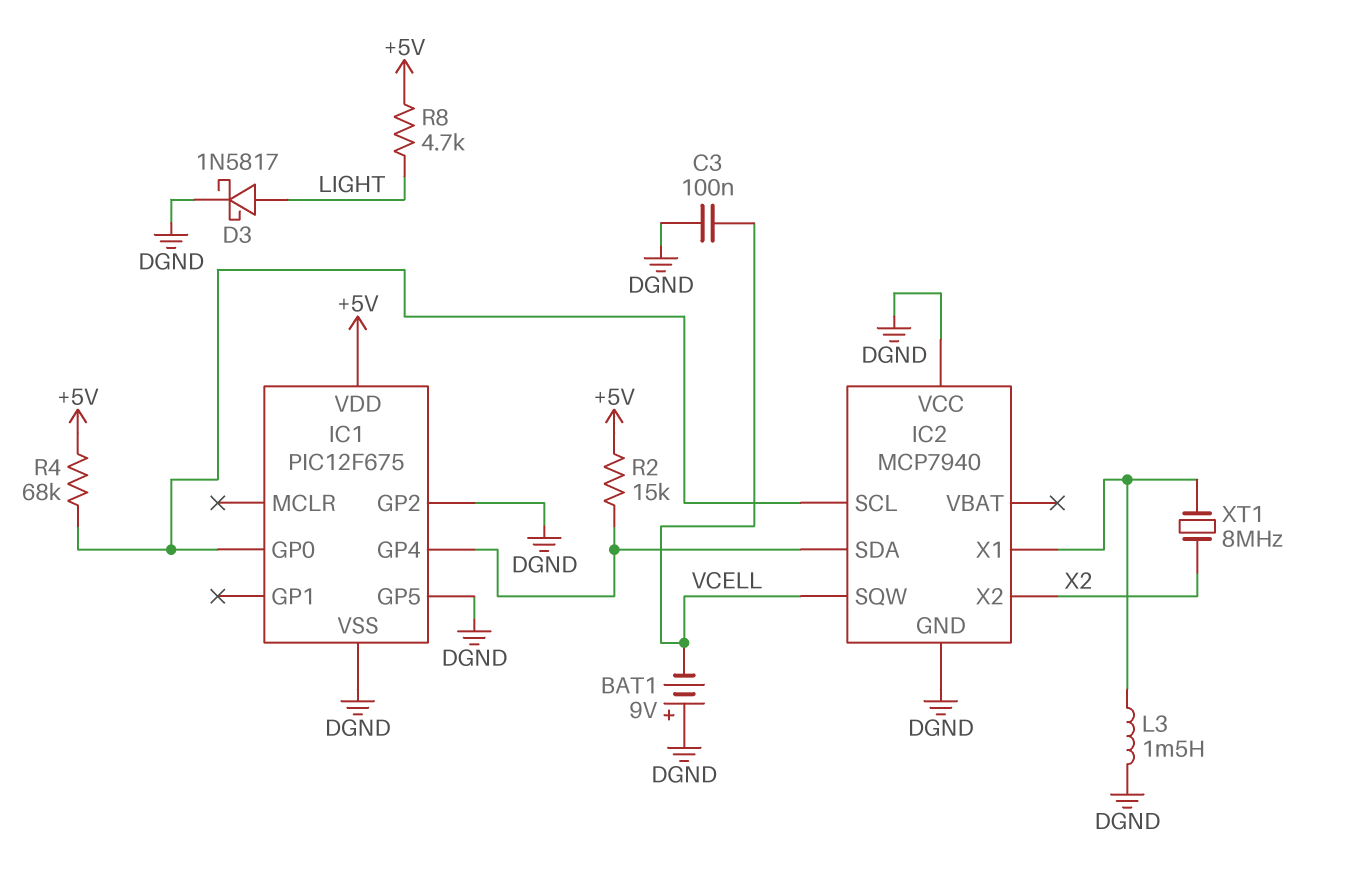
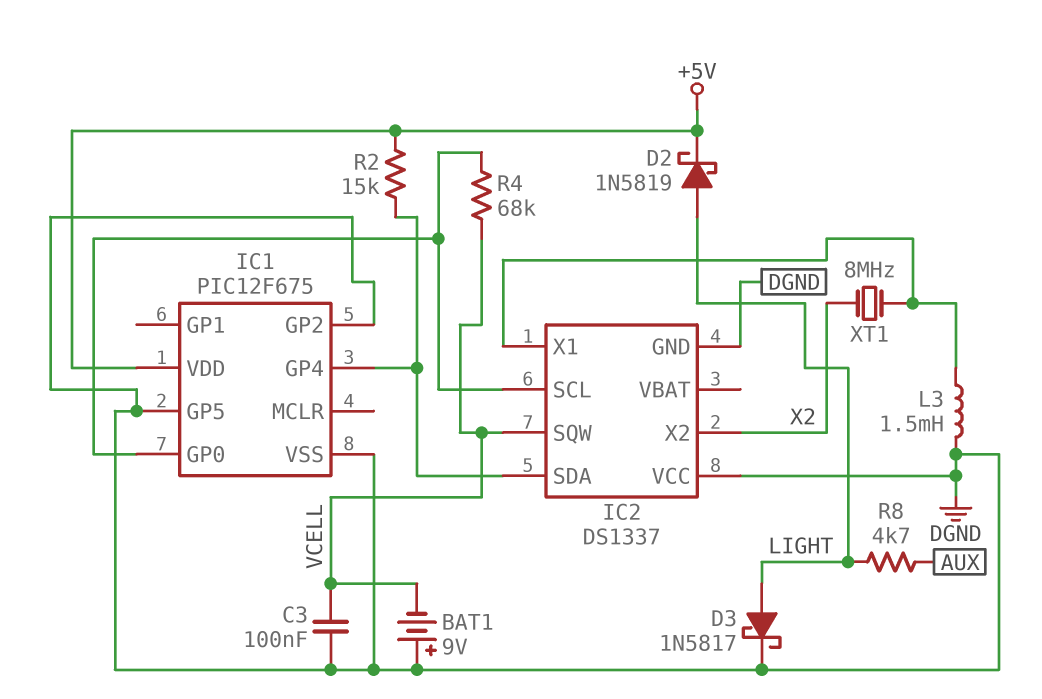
D2: none -> schottky 1N5819 (A LIGHT, K +5V)
IC2: MCP7940 -> DS1337
R4: 68k (+5V, IC1/GP0) -> 68k (IC1/GP0, VCELL)
R8: 4.7k (+5V, LIGHT) -> 4.7k (AUX, LIGHT)

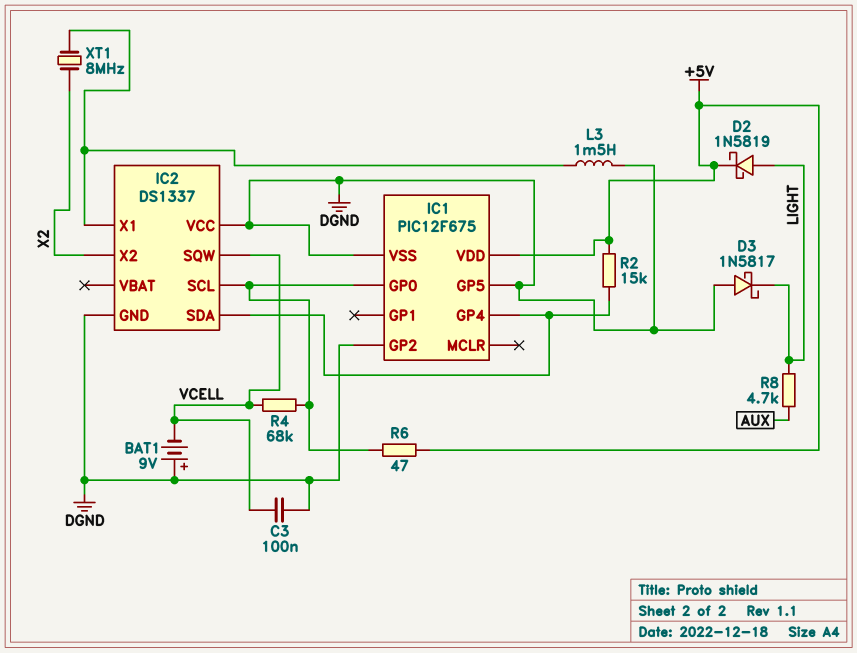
D3: schottky 1N5817 (A LIGHT, K DGND) -> schottky 1N5817 (A DGND, K LIGHT)
R6: none -> 47 (+5V, IC1/GP0)

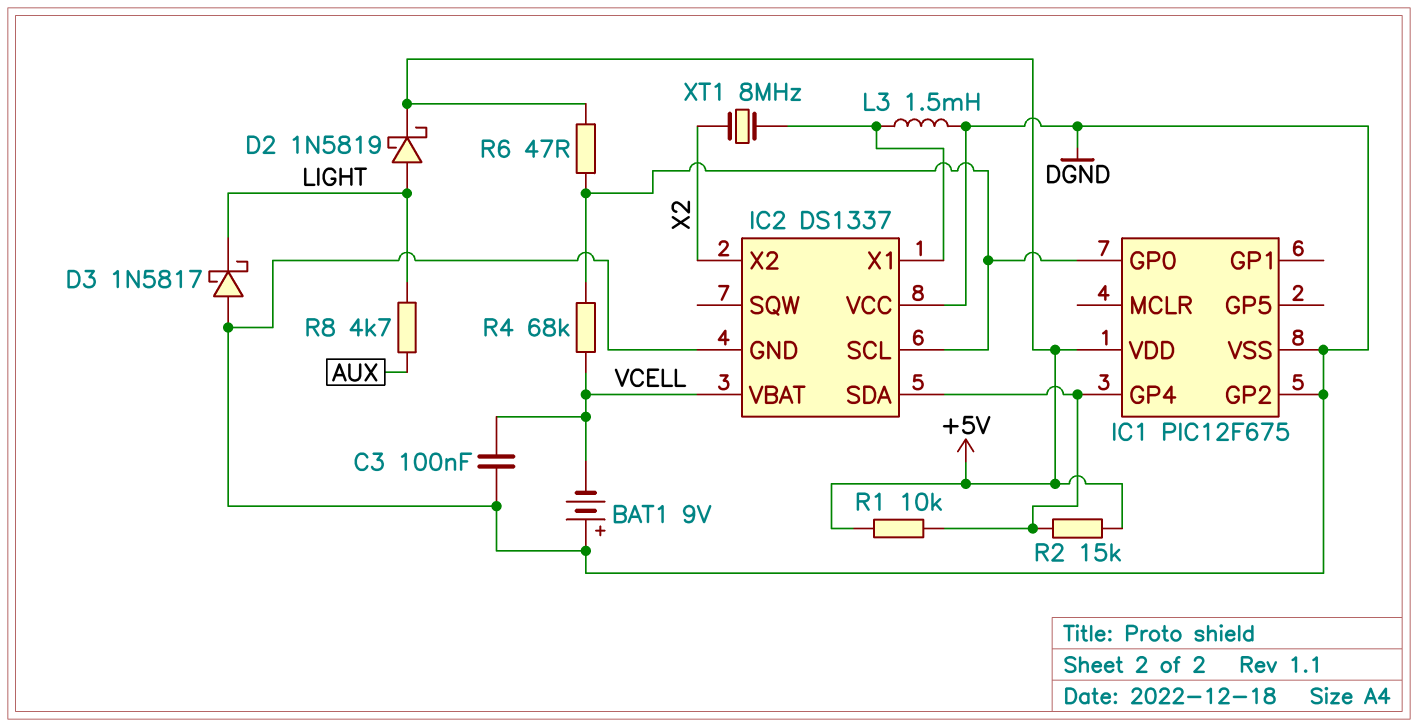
IC1 pin GP5: DGND -> none
IC2 pin SQW: VCELL -> none
IC2 pin VBAT: none -> VCELL
R1: none -> 10k (+5V, IC1/GP4)

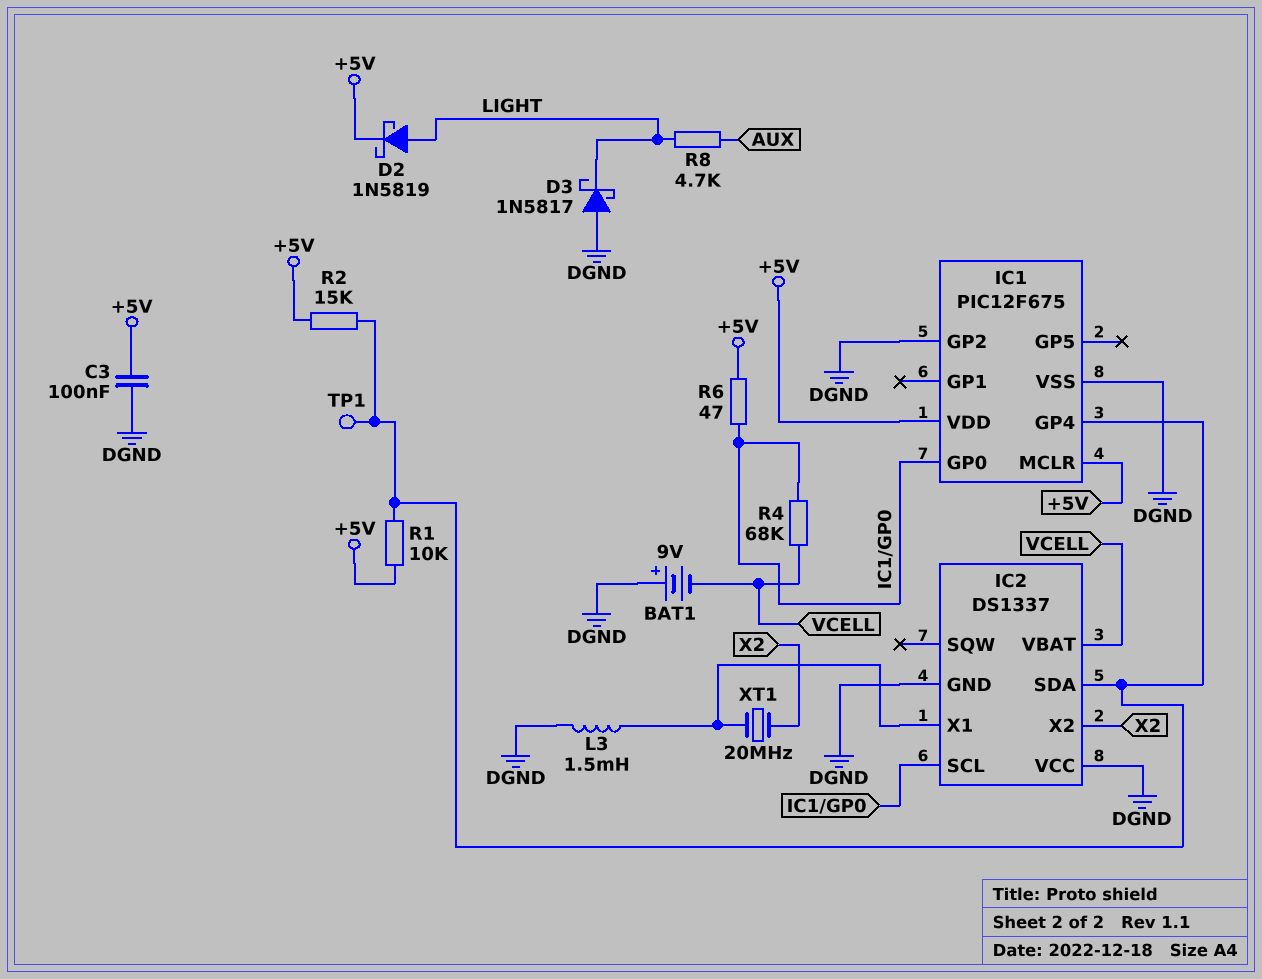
C3: 100nF (DGND, VCELL) -> 100nF (+5V, DGND)
IC1 pin MCLR: none -> +5V
TP1: none -> test point (IC1/GP4)
XT1: 8MHz (IC2/X1, X2) -> 20MHz (IC2/X1, X2)

